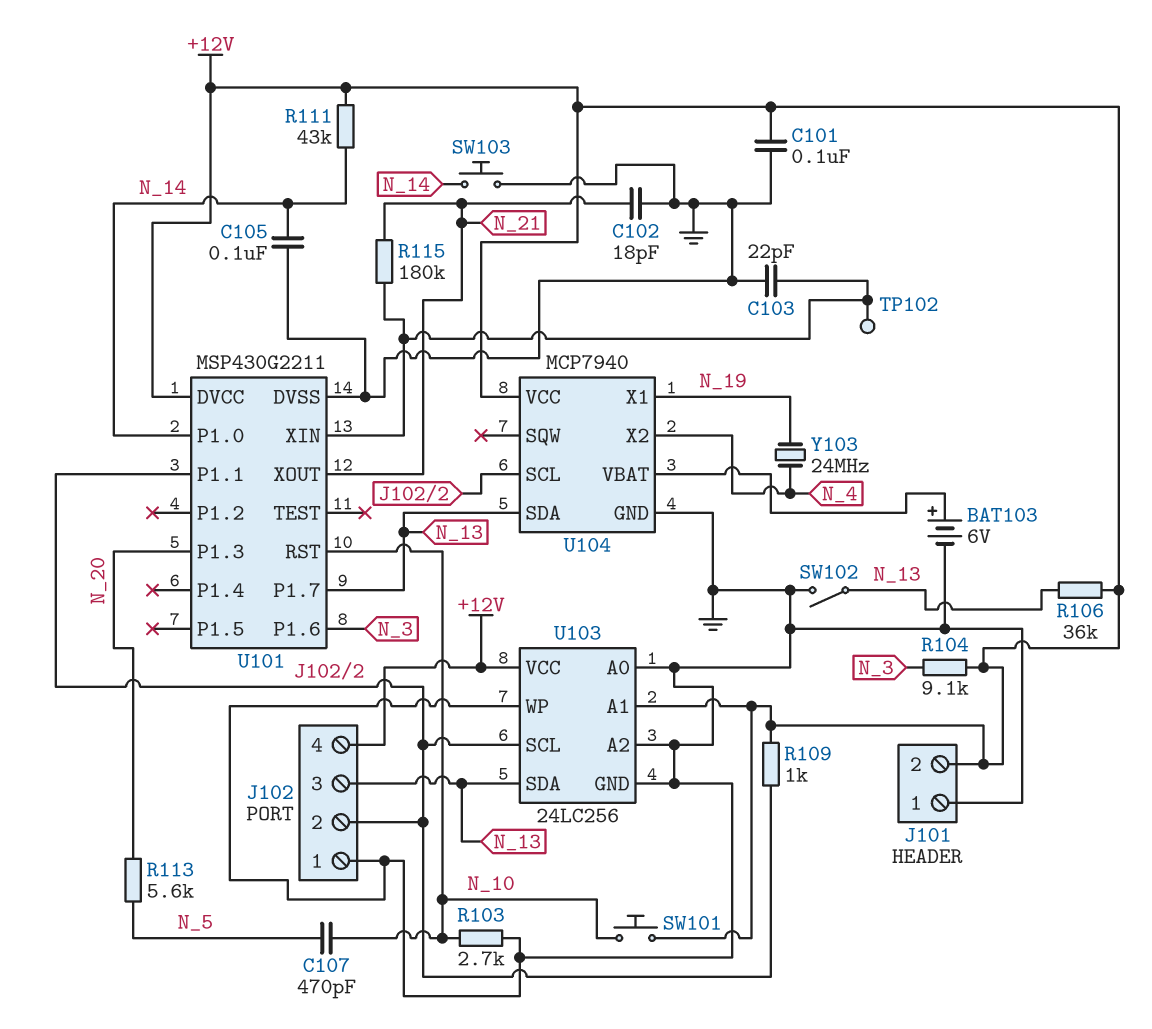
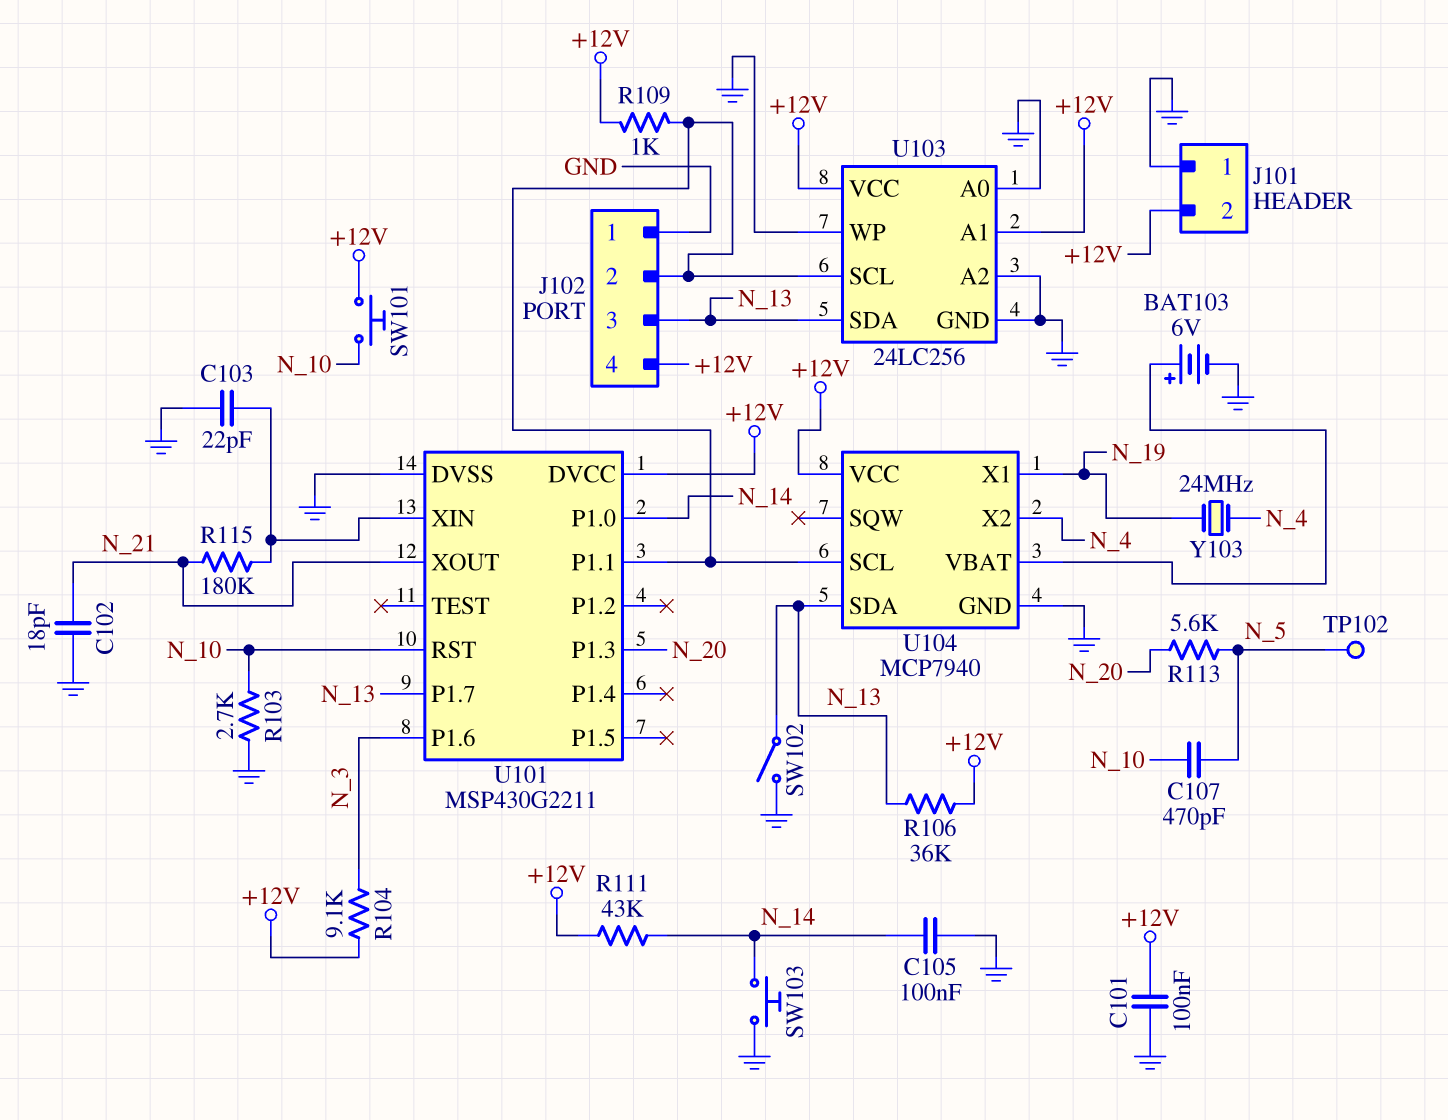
TP102: test point (U101/XIN) -> test point (N_5)

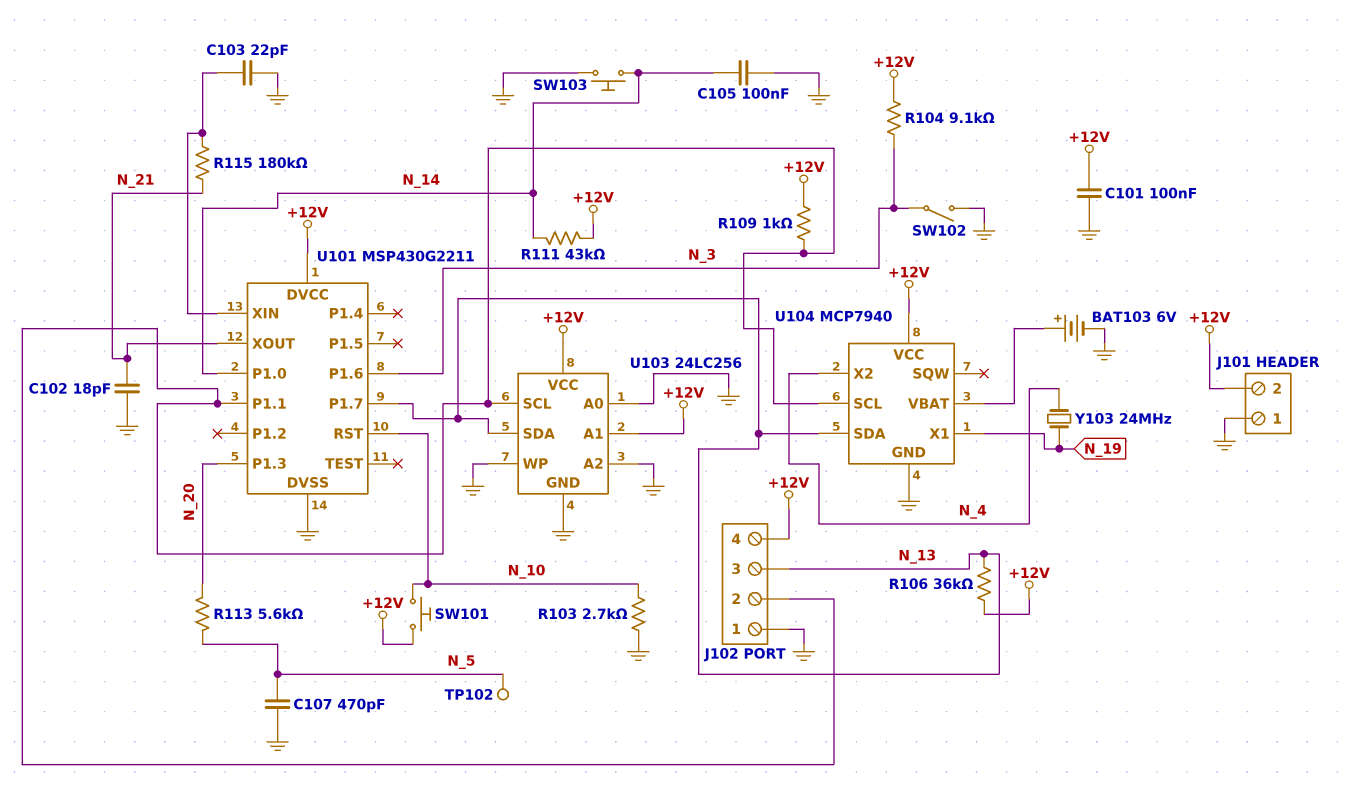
C107: 470pF (N_5, N_10) -> 470pF (GND, N_5)
SW102: switch (GND, N_13) -> switch (GND, N_3)

